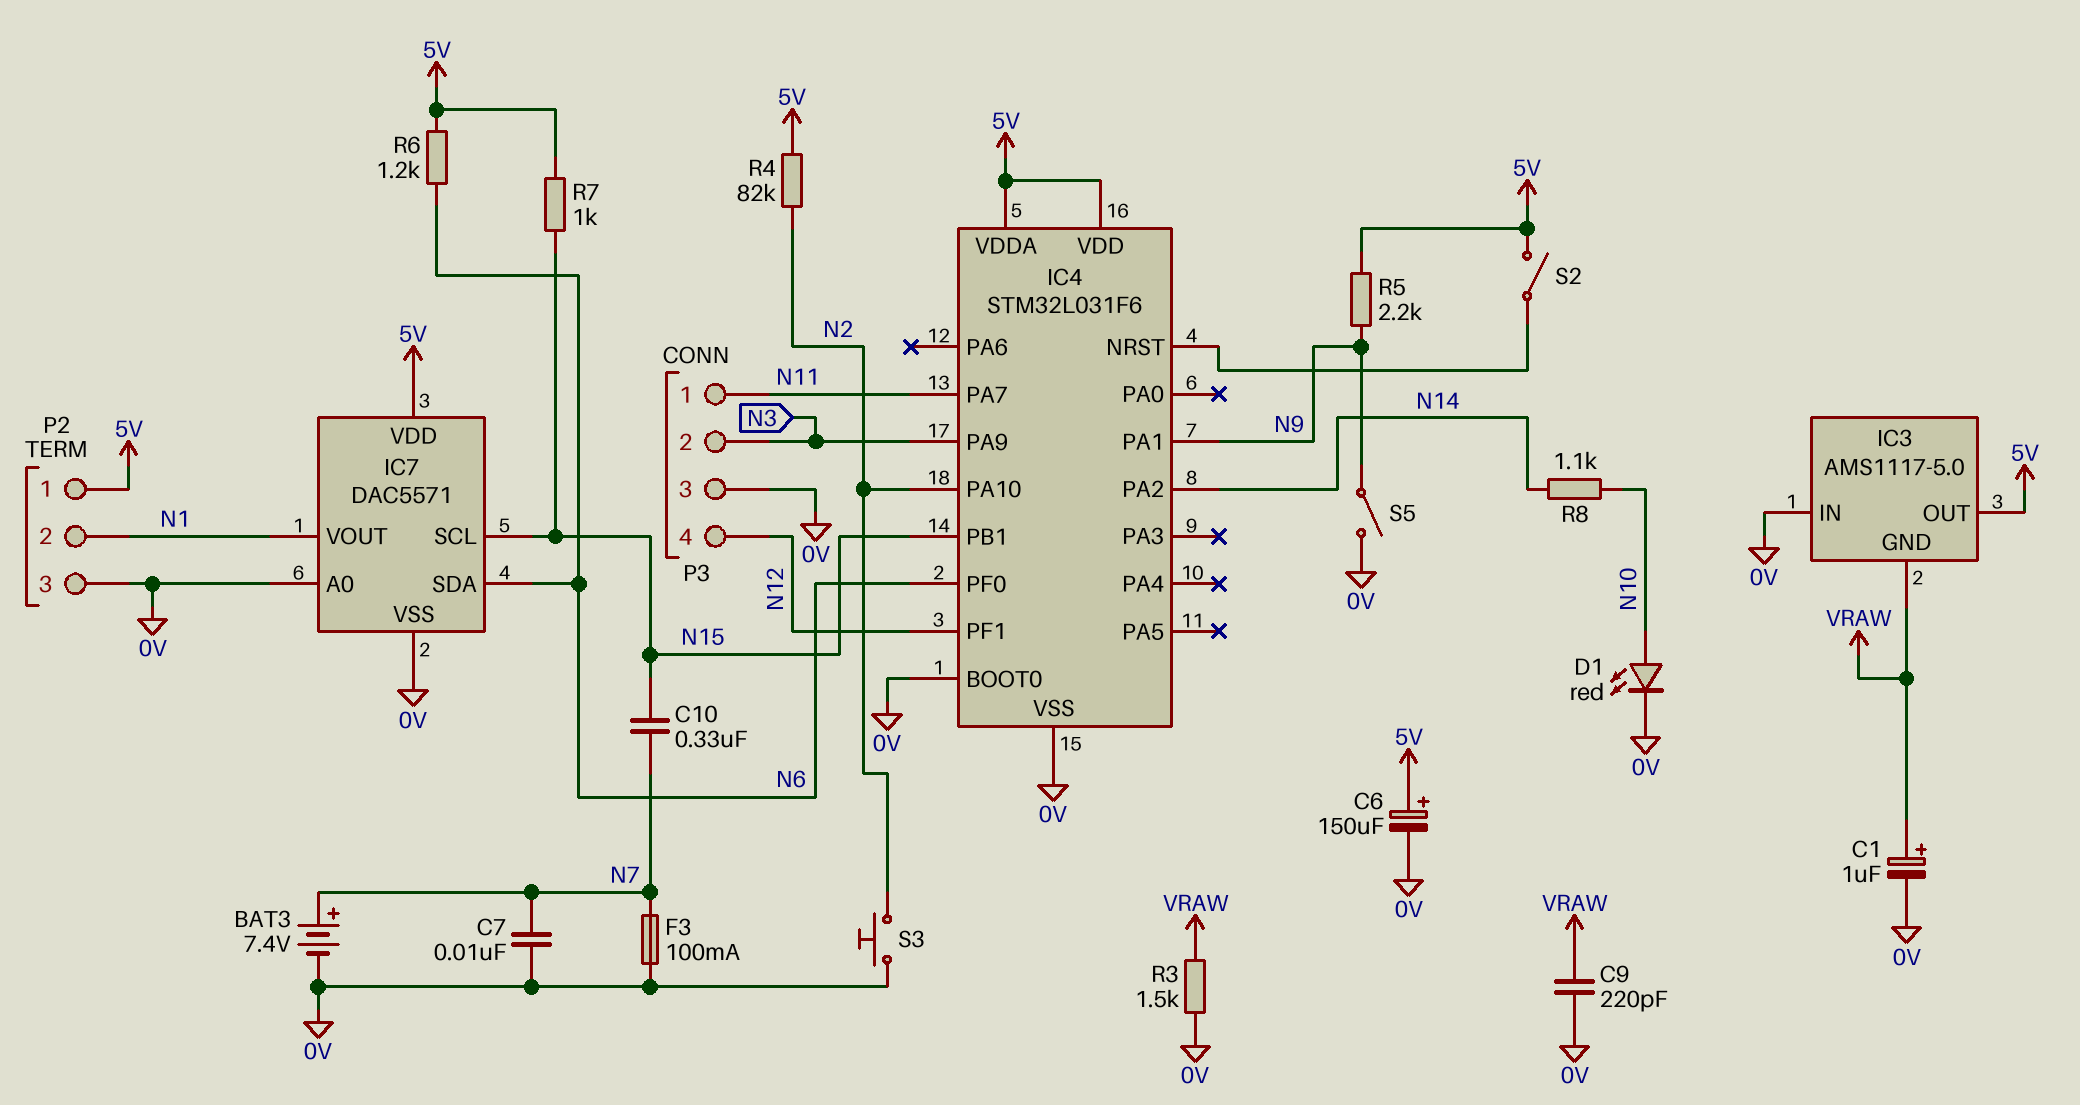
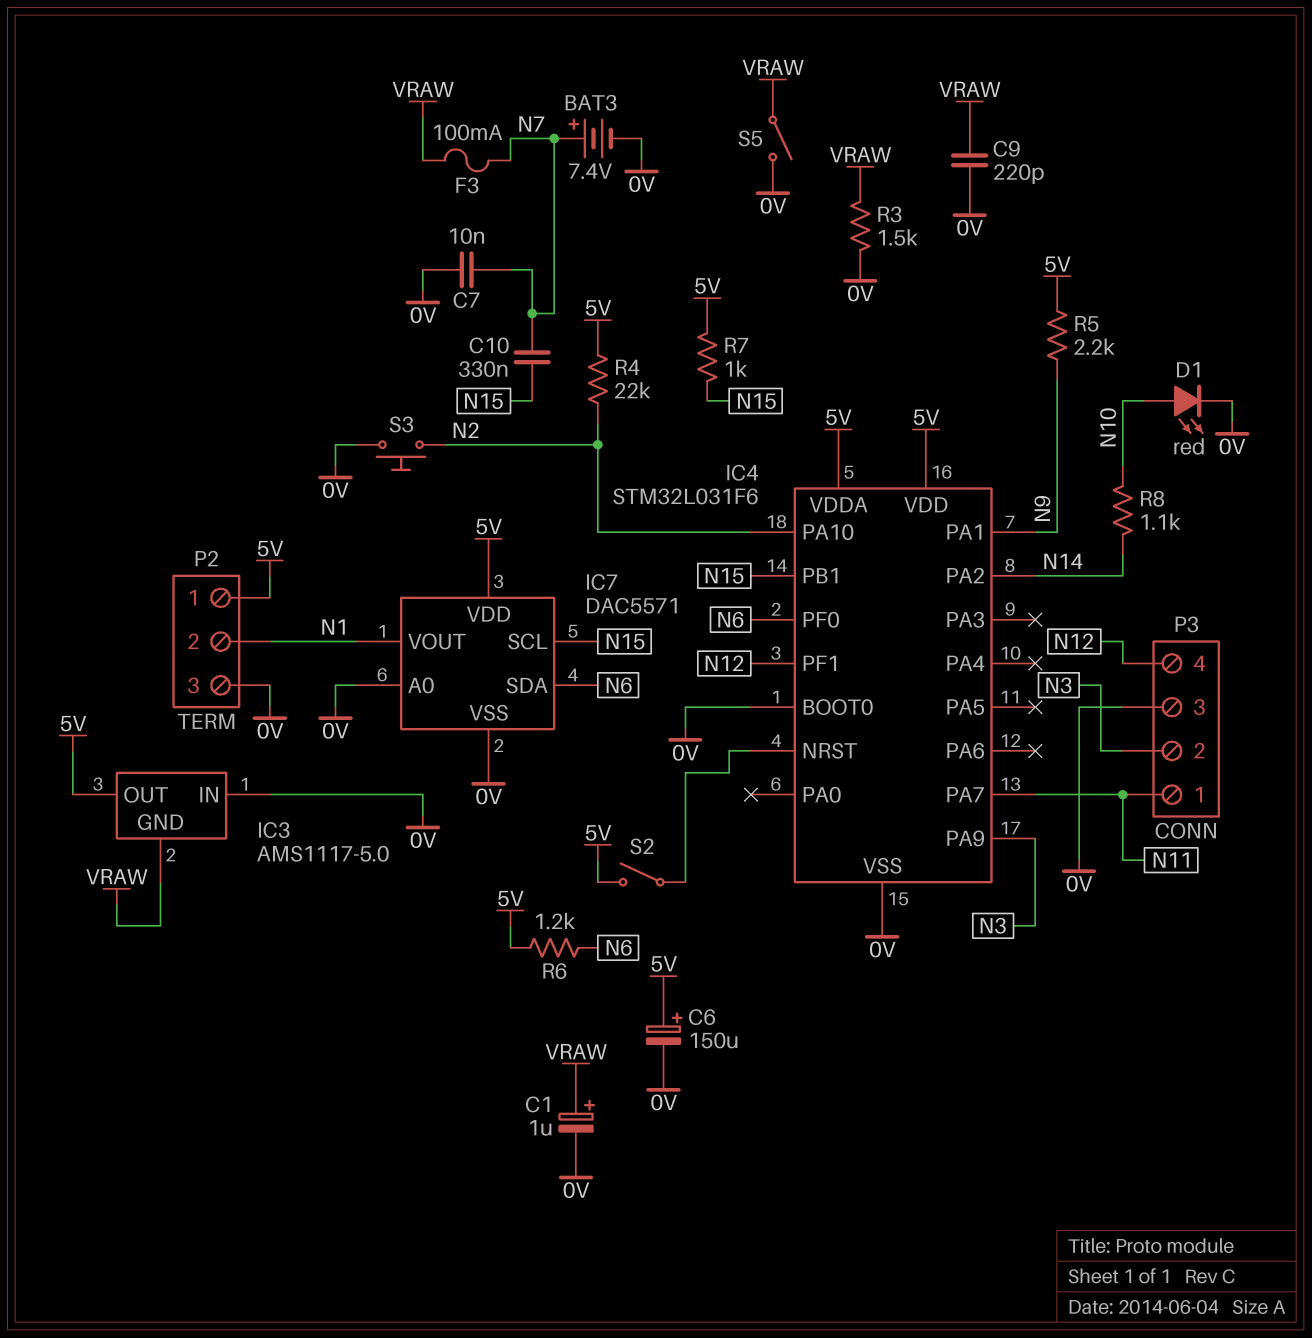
F3: 100mA (0V, N7) -> 100mA (N7, VRAW)
R4: 82k (5V, N2) -> 22k (5V, N2)
S5: switch (0V, N9) -> switch (0V, VRAW)

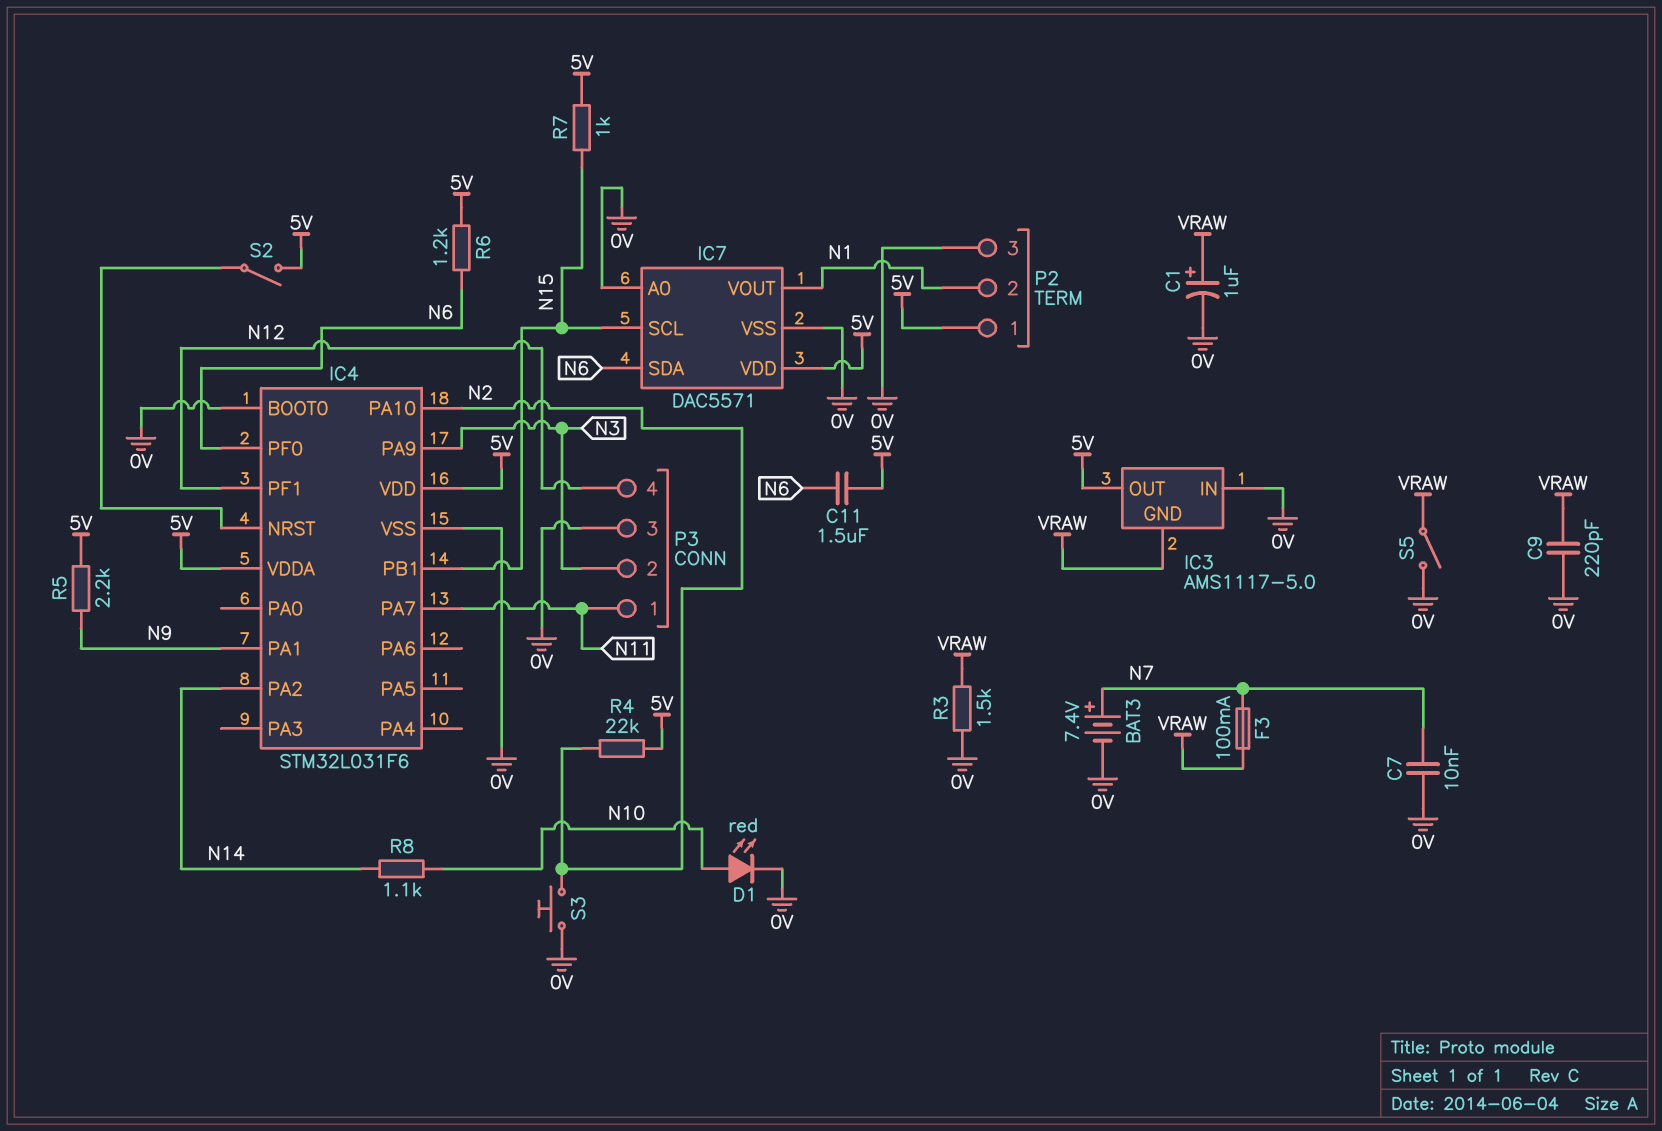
C6: 150uF (plus 5V, minus 0V) -> none
C10: 330nF (N7, N15) -> none
C11: none -> 1.5uF (5V, N6)

